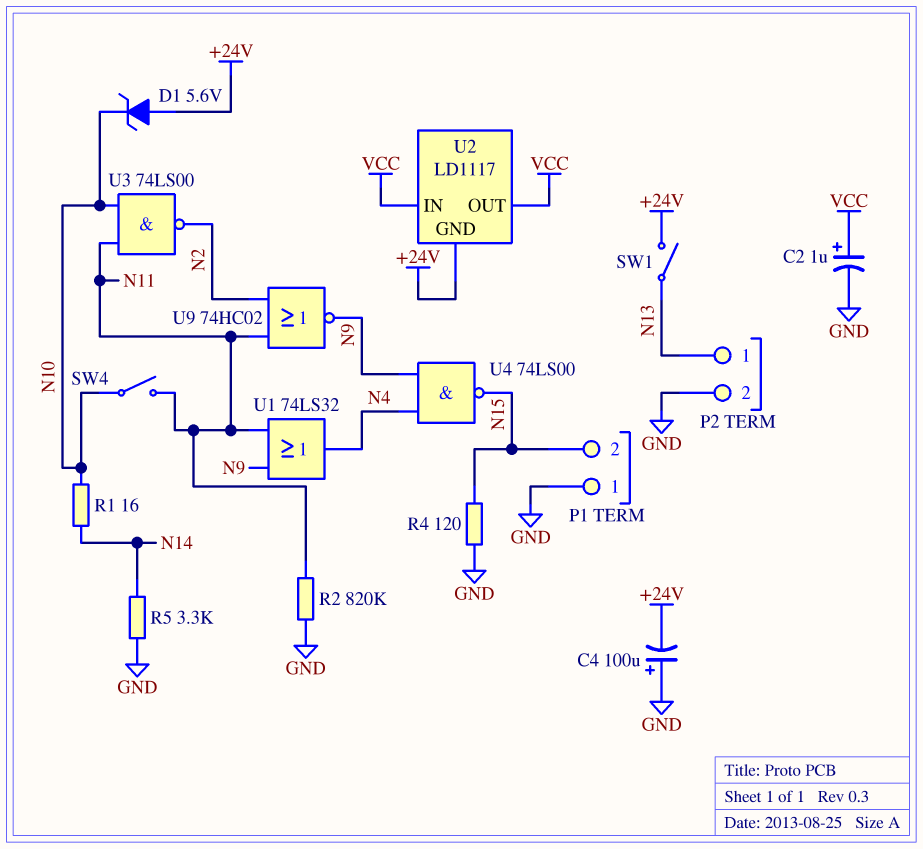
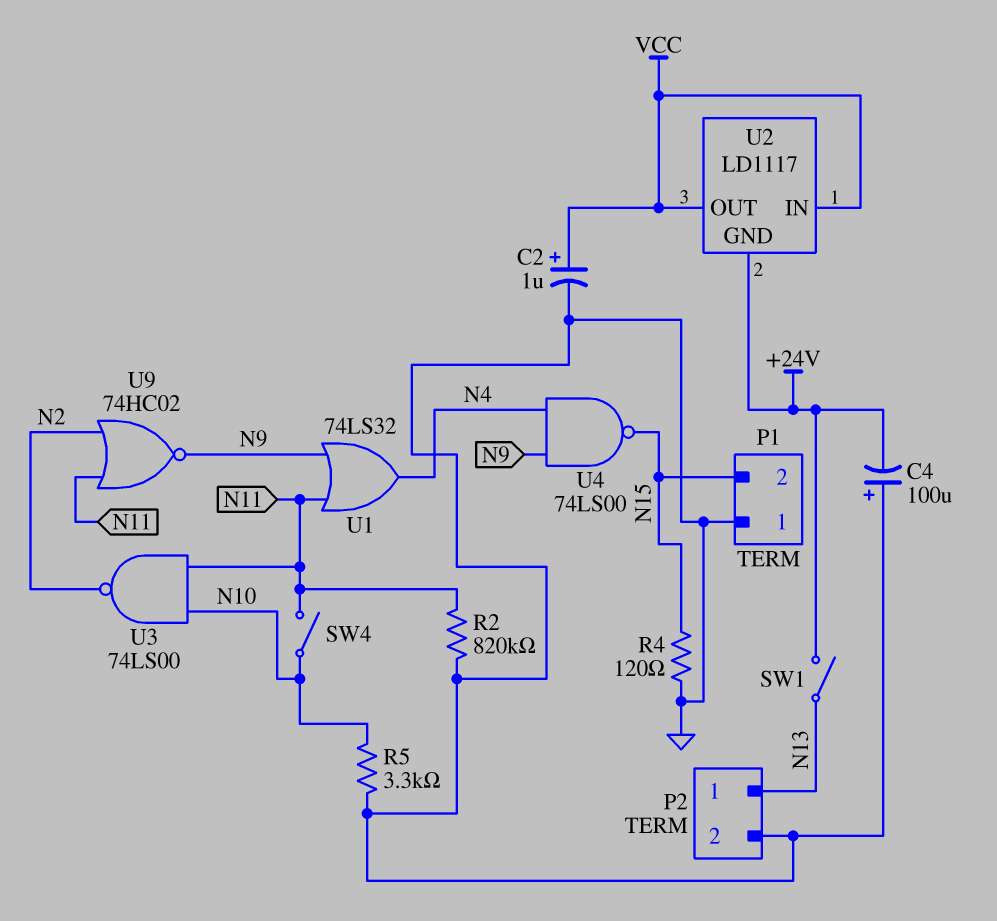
D1: zener 5.6V (A +24V, K N10) -> none
R1: 16 (N10, N14) -> none
R5: 3.3k (GND, N14) -> 3.3k (GND, N10)

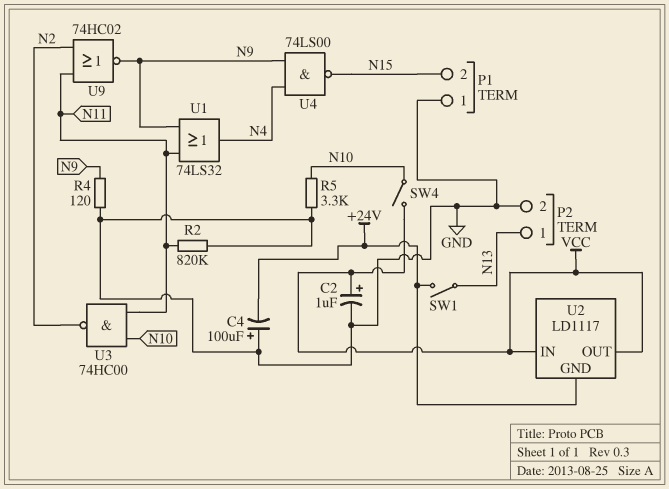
R4: 120 (GND, N15) -> 120 (GND, N9)
SW4: switch (N10, N11) -> switch (N10, VCC)
U3: NAND 74LS00 (in N10, in N11, out N2) -> NAND 74HC00 (in N10, in N11, out N2)

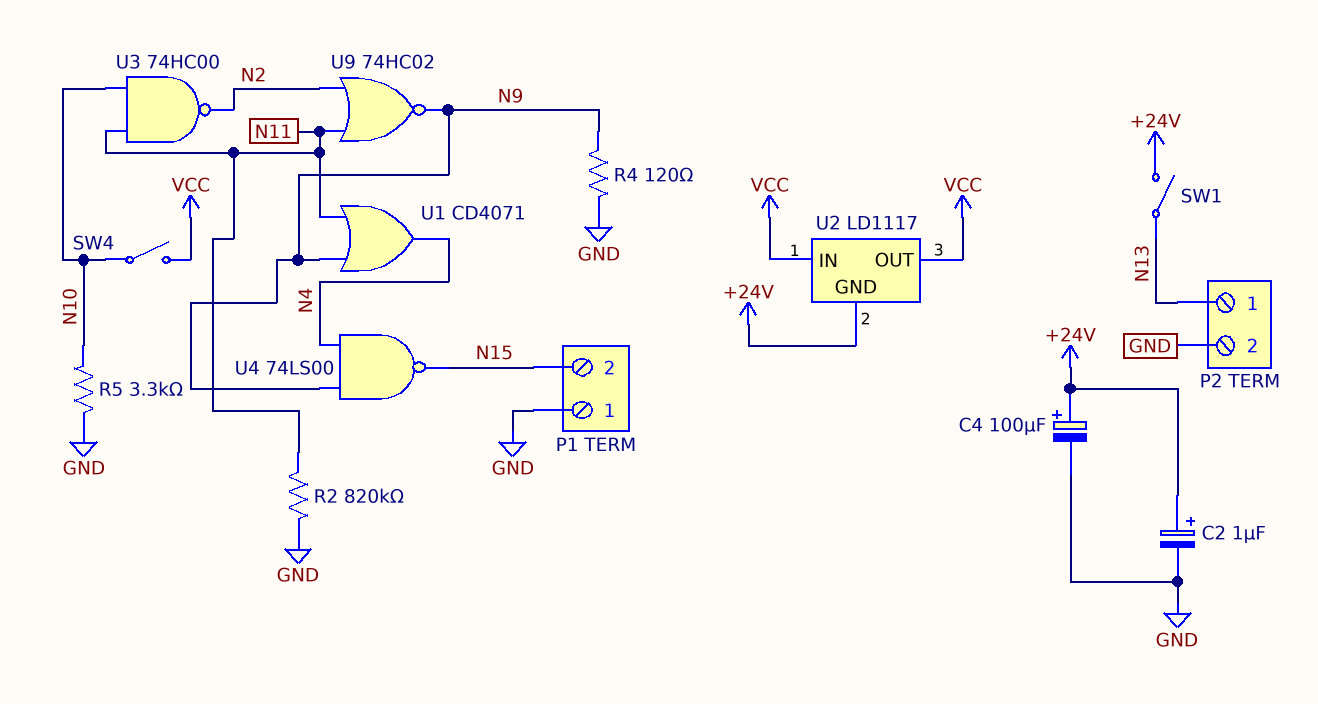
C2: 1uF (plus VCC, minus GND) -> 1uF (plus +24V, minus GND)
C4: 100uF (plus GND, minus +24V) -> 100uF (plus +24V, minus GND)
U1: OR 74LS32 (in N9, in N11, out N4) -> OR CD4071 (in N9, in N11, out N4)

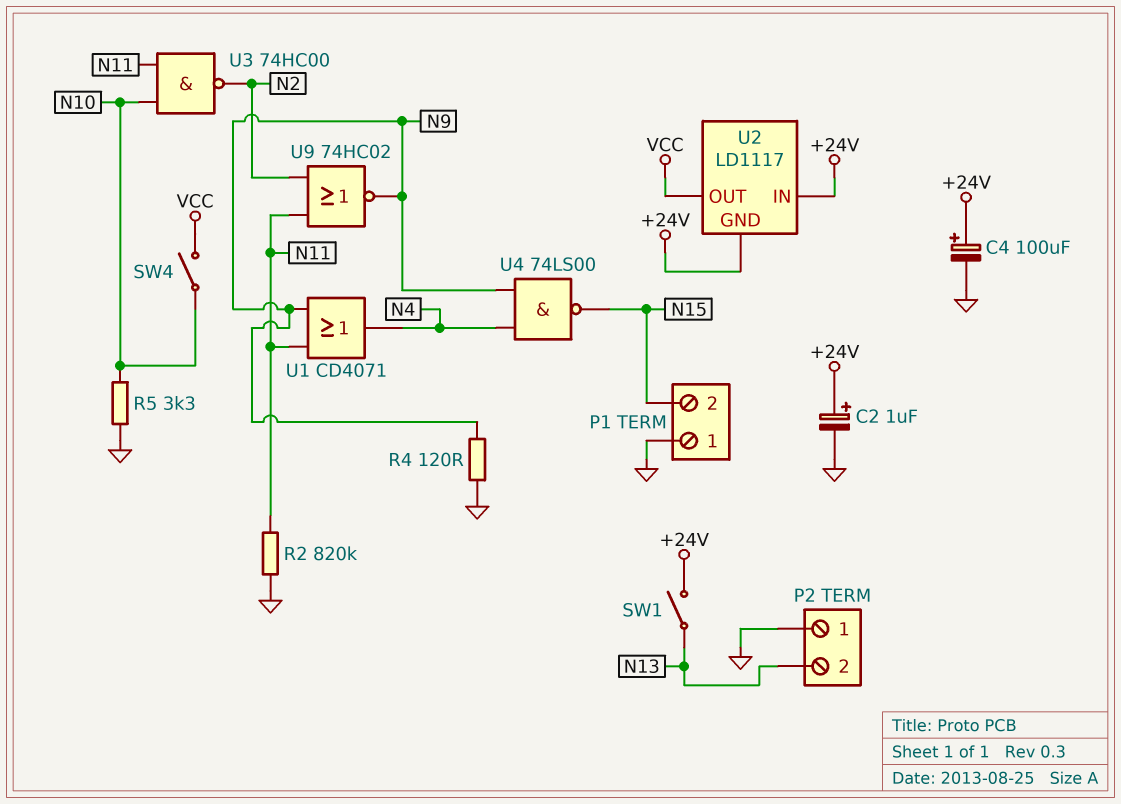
P2 pin 1: N13 -> GND
P2 pin 2: GND -> N13
U2 pin IN: VCC -> +24V

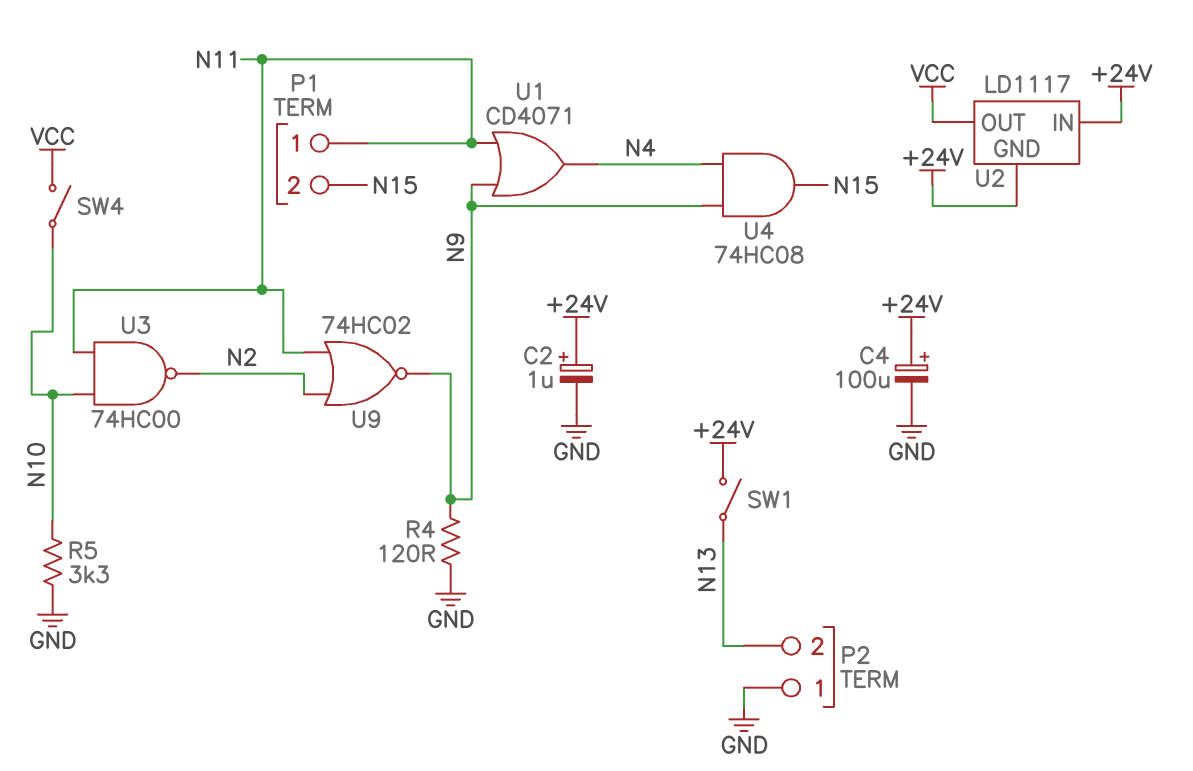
P1 pin 1: GND -> N11
R2: 820k (GND, N11) -> none
U4: NAND 74LS00 (in N4, in N9, out N15) -> AND 74HC08 (in N4, in N9, out N15)

